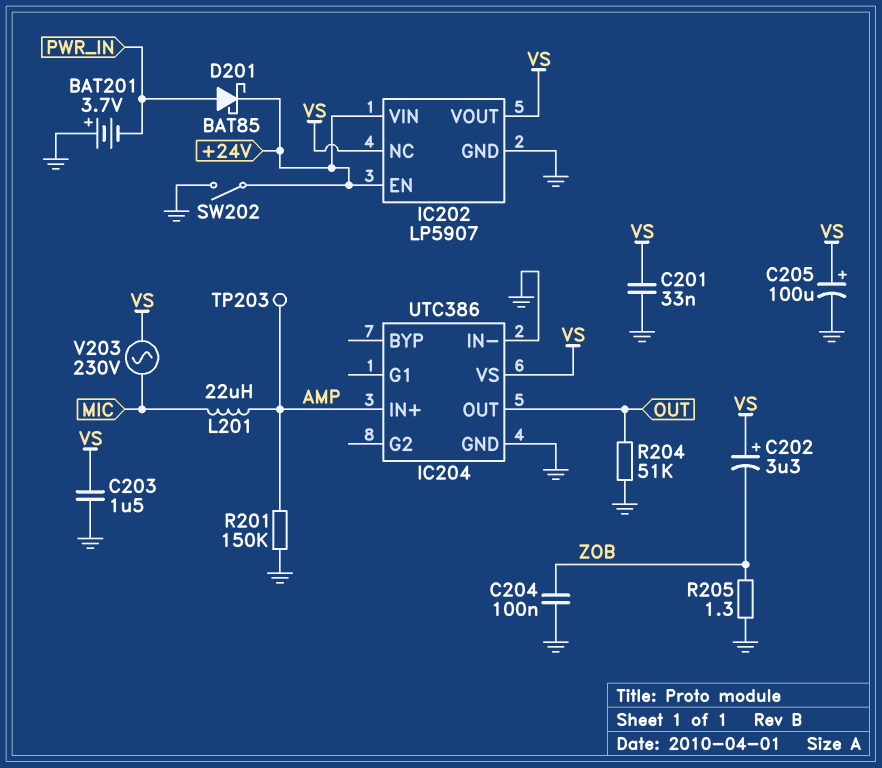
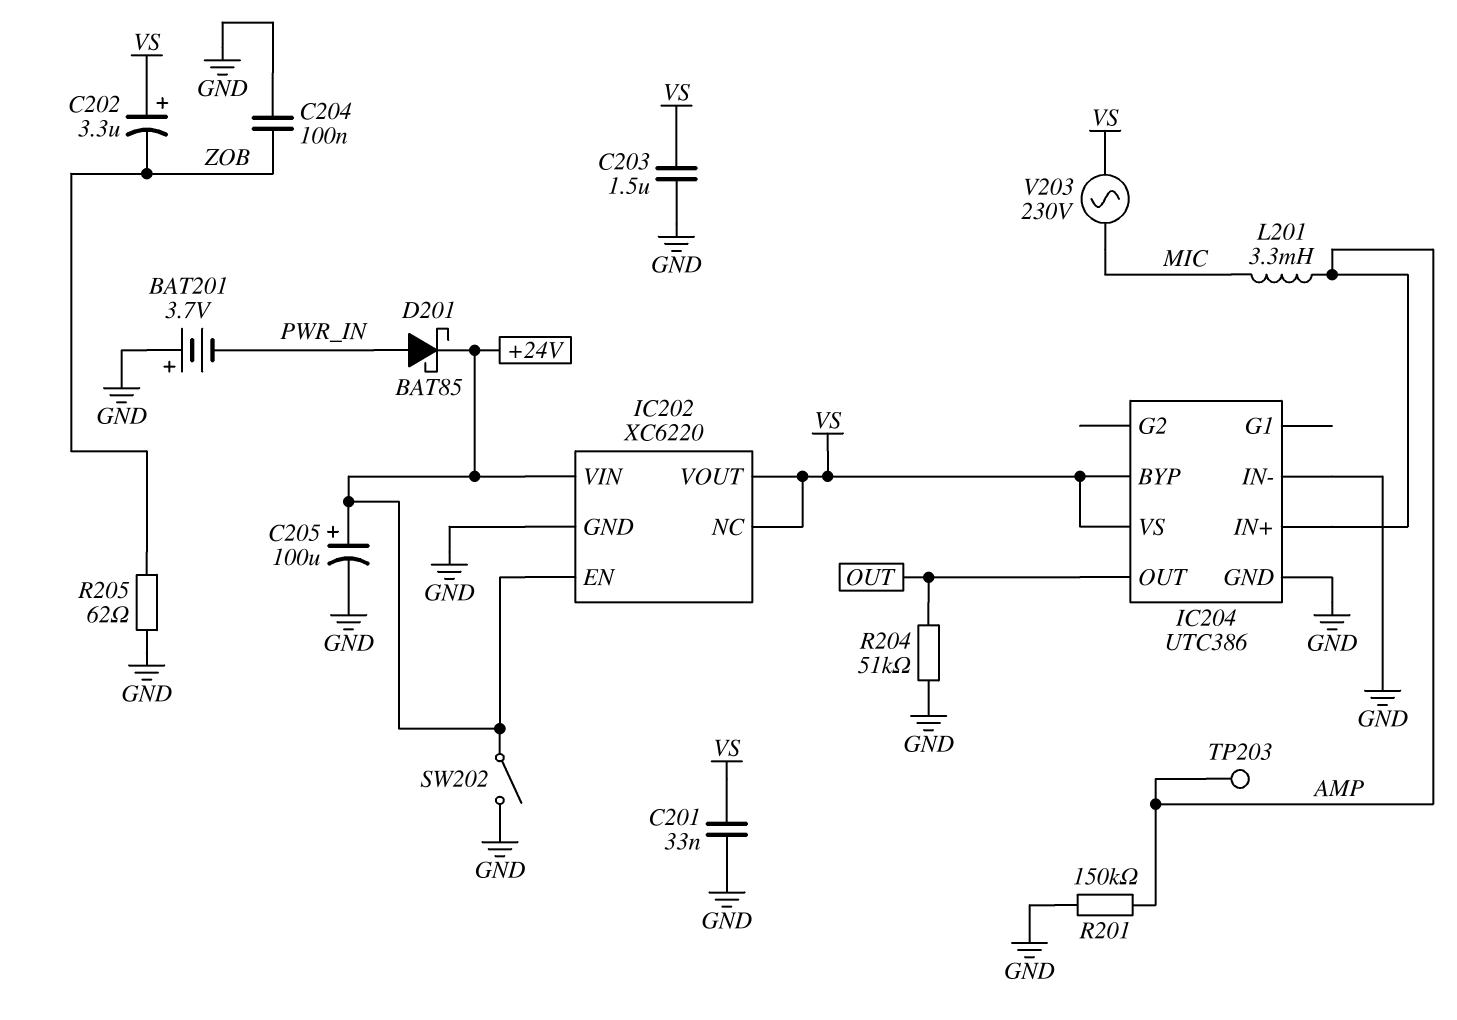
C205: 100uF (plus VS, minus GND) -> 100uF (plus +24V, minus GND)
IC202: LP5907 -> XC6220
IC204 pin BYP: none -> VS
L201: 22uH (AMP, MIC) -> 3.3mH (AMP, MIC)
R205: 1.3 (GND, ZOB) -> 62 (GND, ZOB)

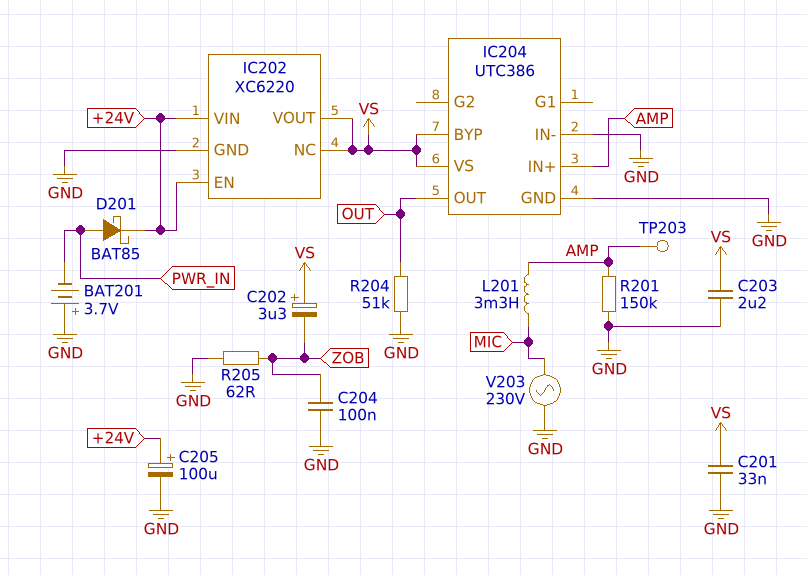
C203: 1.5uF (GND, VS) -> 2.2uF (GND, VS)
SW202: switch (+24V, GND) -> none
V203: AC 230V (MIC, VS) -> AC 230V (GND, MIC)

